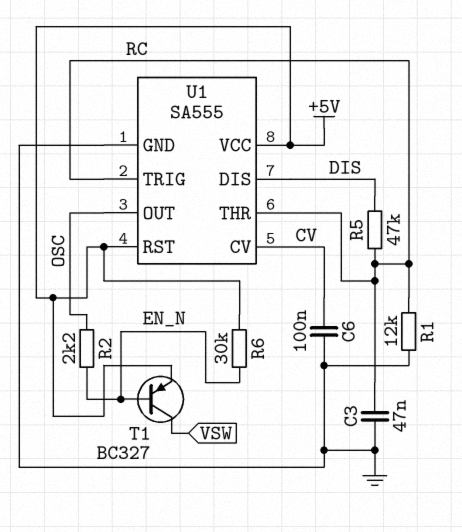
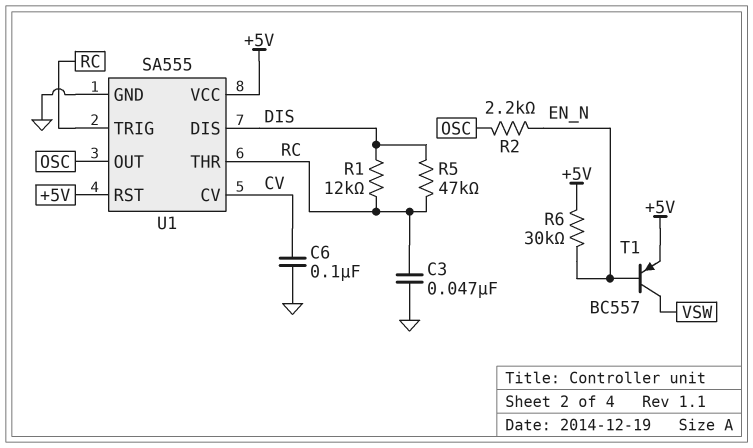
R1: 12k (GND, RC) -> 12k (DIS, RC)
T1: PNP BC327 (B EN_N, C VSW, E +5V) -> PNP BC557 (B EN_N, C VSW, E +5V)

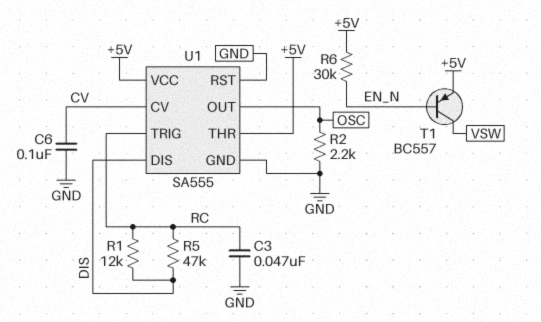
R2: 2.2k (EN_N, OSC) -> 2.2k (GND, OSC)
U1 pin RST: +5V -> GND
U1 pin THR: RC -> +5V

